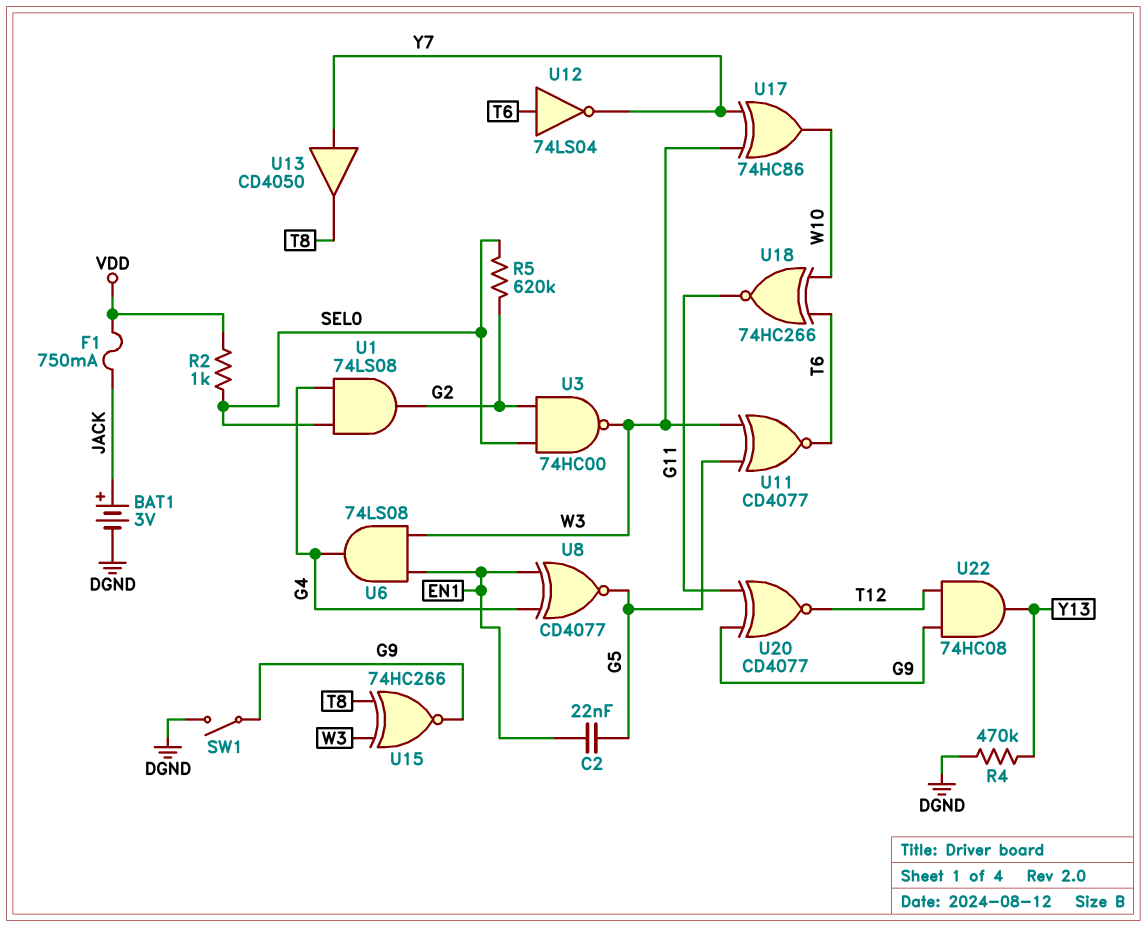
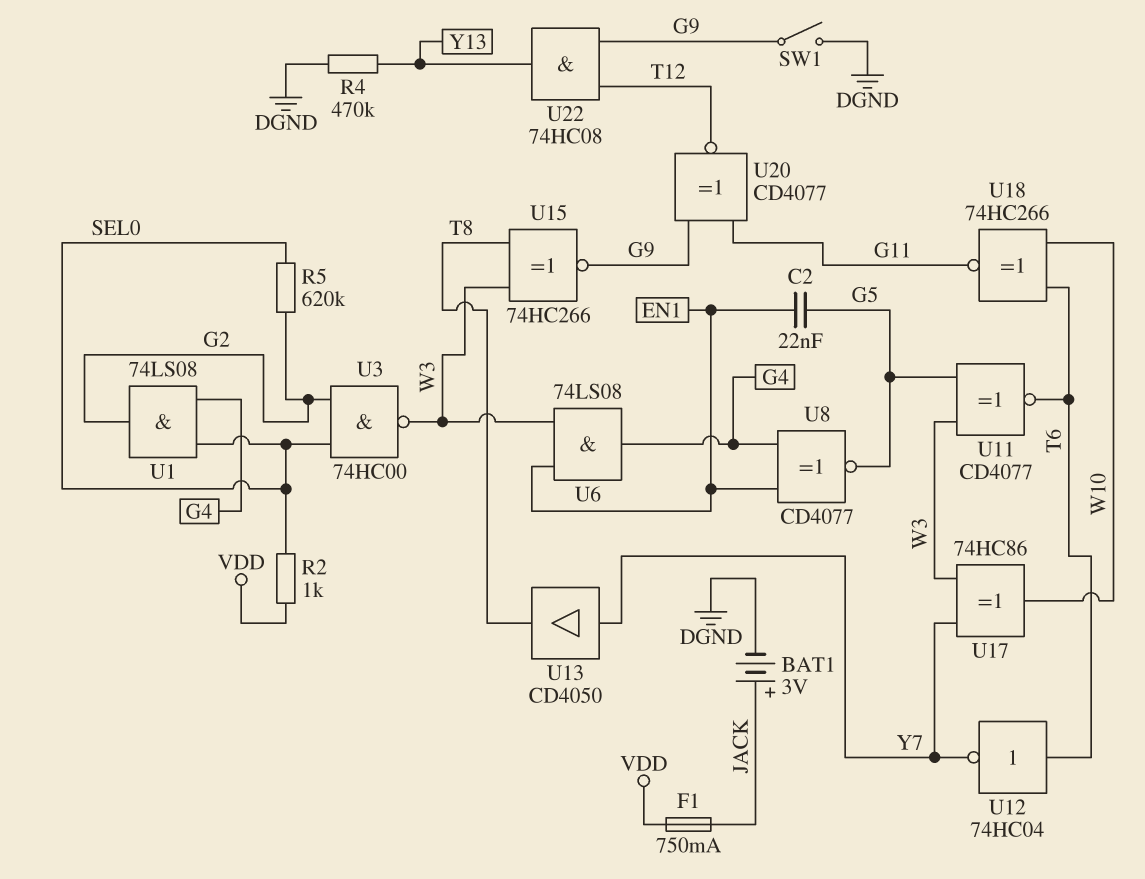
U12: NOT 74LS04 (in T6, out Y7) -> NOT 74HC04 (in T6, out Y7)

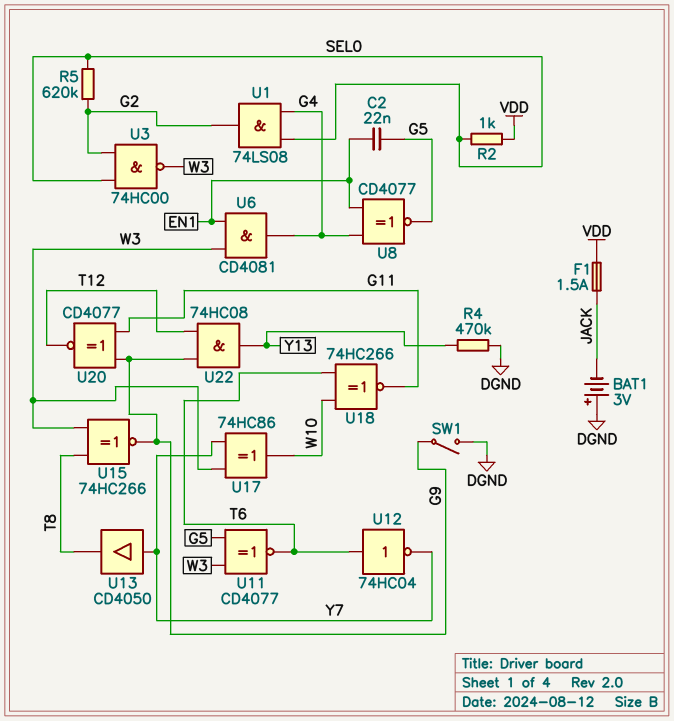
BAT1: 3V (plus JACK, minus DGND) -> 3V (plus DGND, minus JACK)
F1: 750mA (JACK, VDD) -> 1.5A (JACK, VDD)
U6: AND 74LS08 (in EN1, in W3, out G4) -> AND CD4081 (in EN1, in W3, out G4)

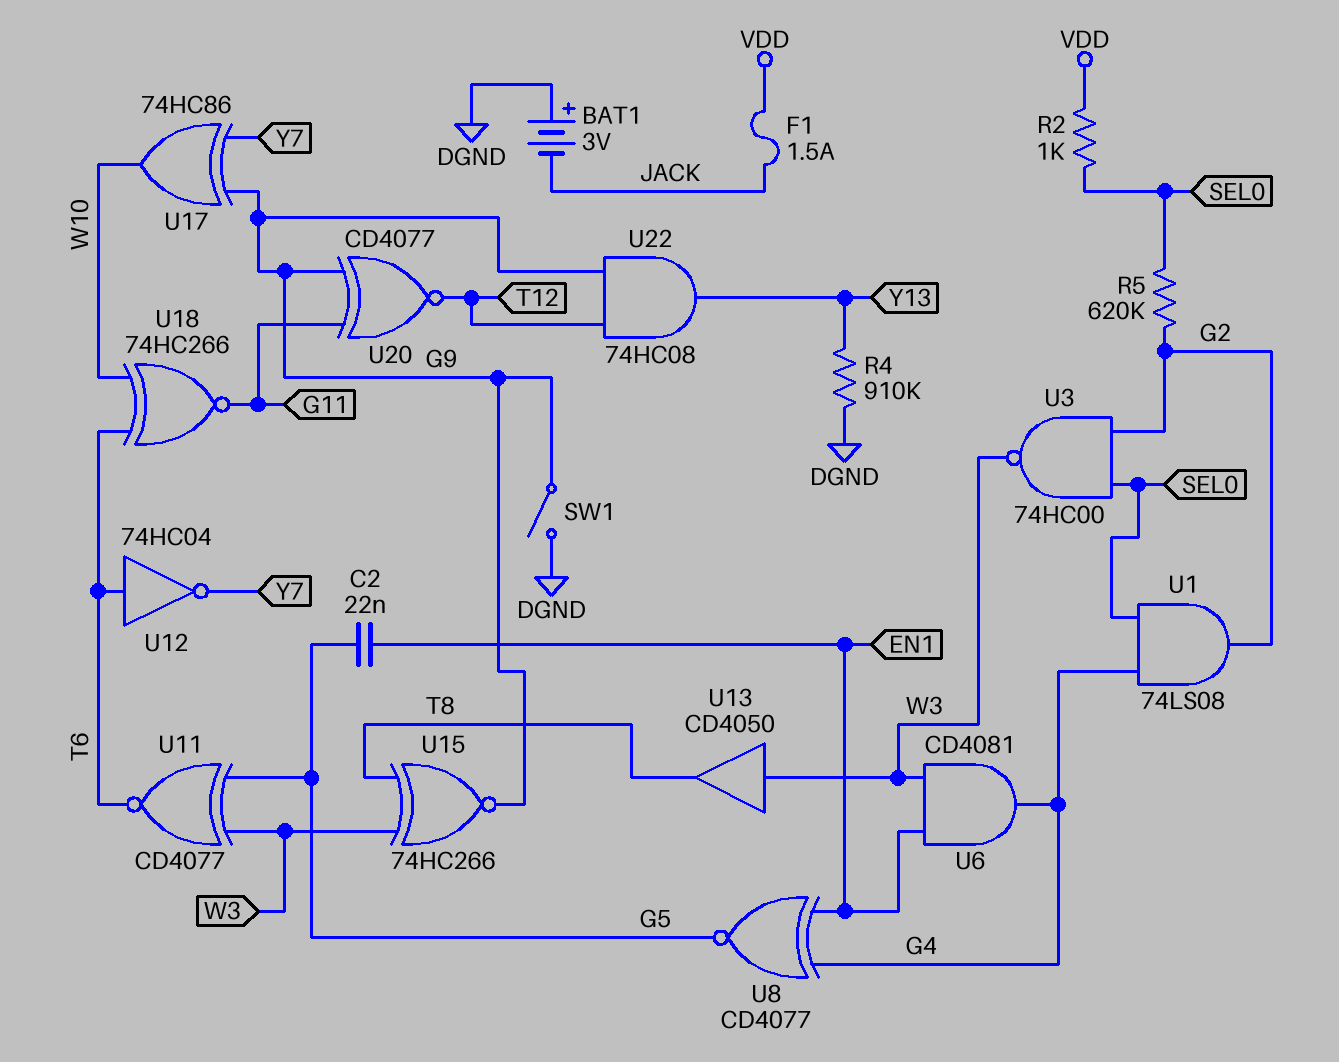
R4: 470k (DGND, Y13) -> 910k (DGND, Y13)
U13: buffer CD4050 (in Y7, out T8) -> buffer CD4050 (in W3, out T8)
U17: XOR 74HC86 (in W3, in Y7, out W10) -> XOR 74HC86 (in G9, in Y7, out W10)

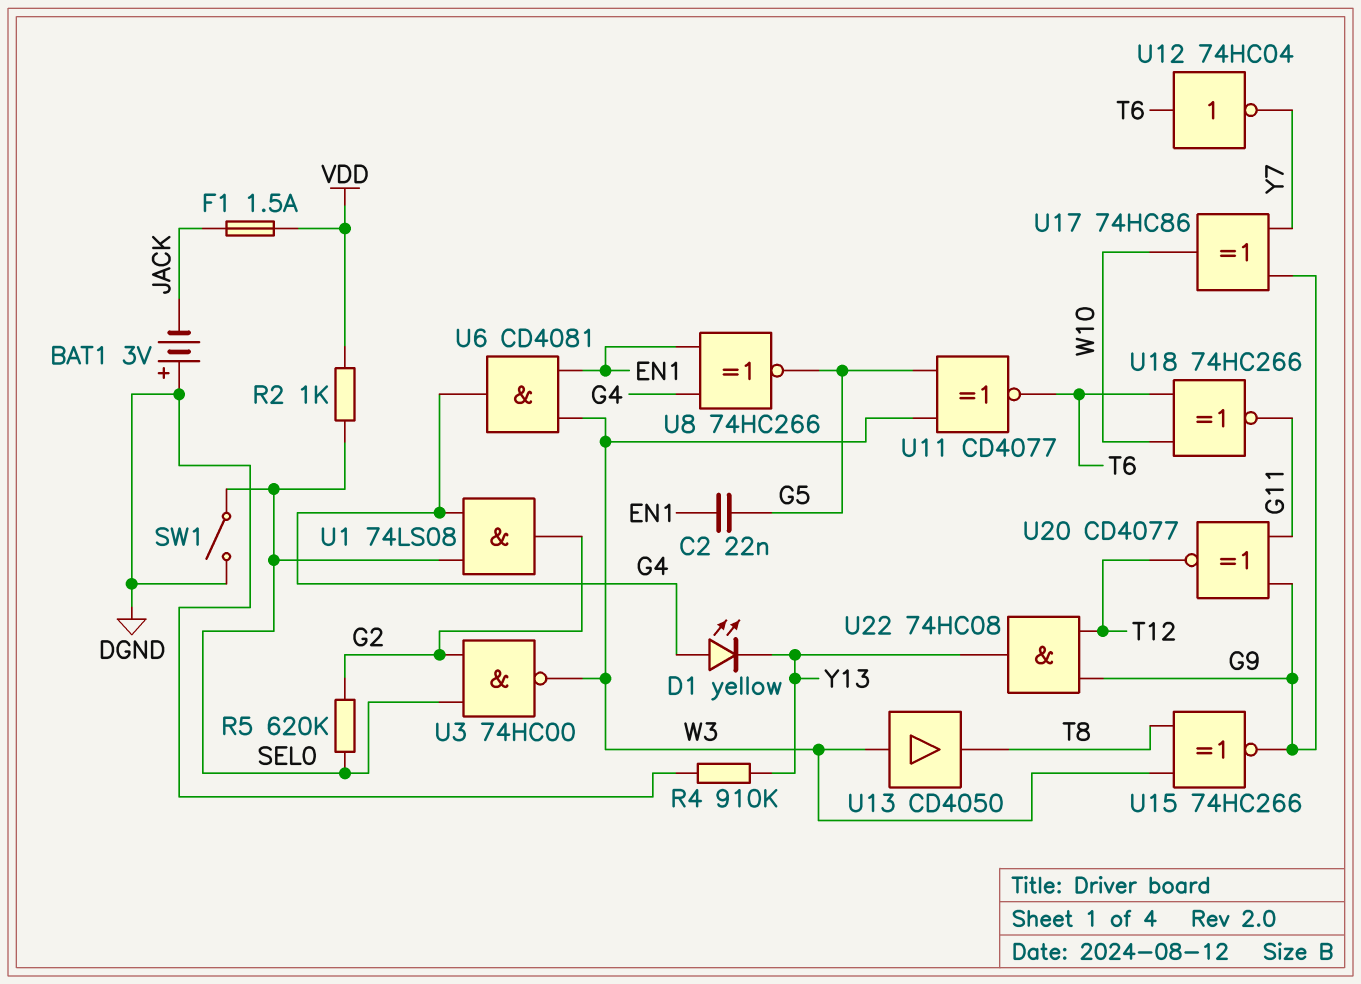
D1: none -> LED yellow (A G4, K Y13)
SW1: switch (DGND, G9) -> switch (DGND, SEL0)
U8: XNOR CD4077 (in EN1, in G4, out G5) -> XNOR 74HC266 (in EN1, in G4, out G5)

